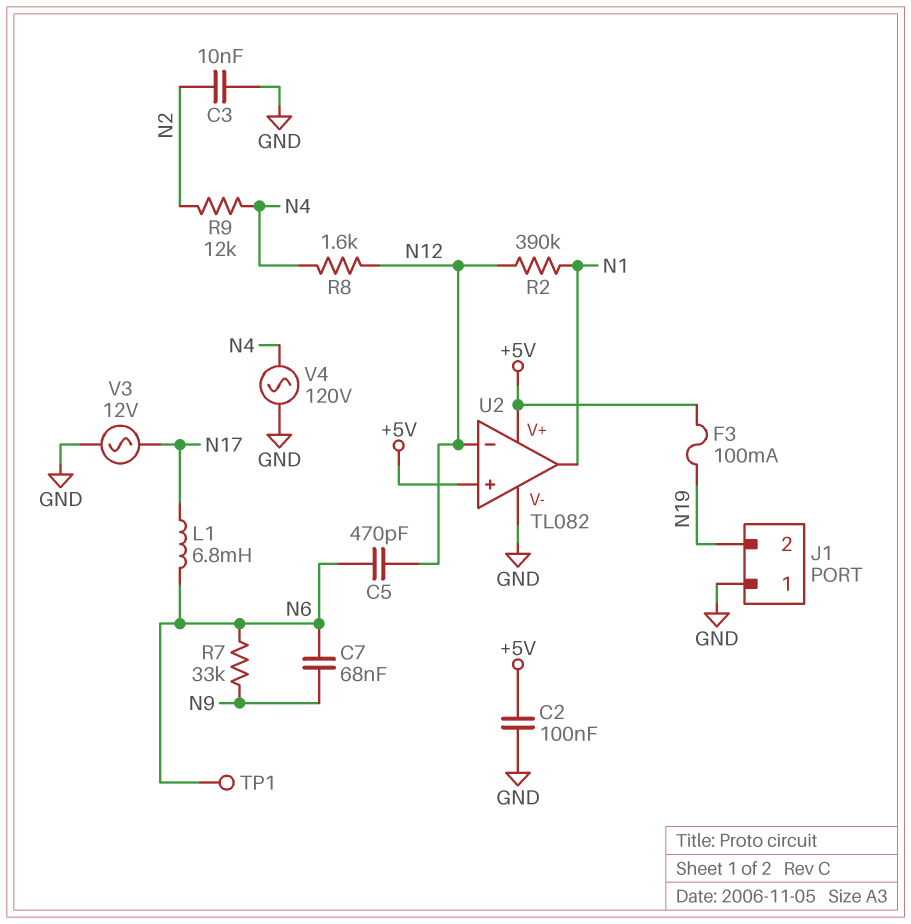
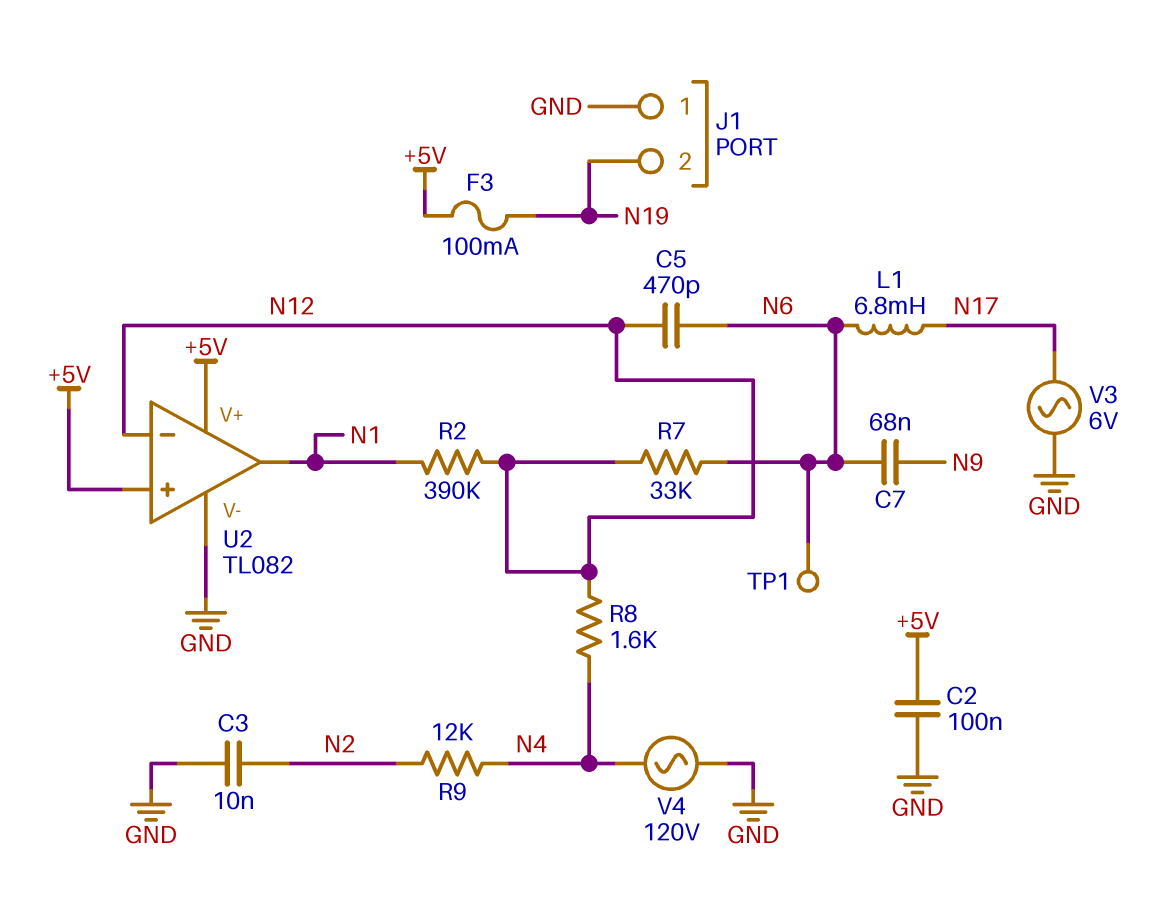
R7: 33k (N6, N9) -> 33k (N6, N12)
V3: AC 12V (GND, N17) -> AC 6V (GND, N17)

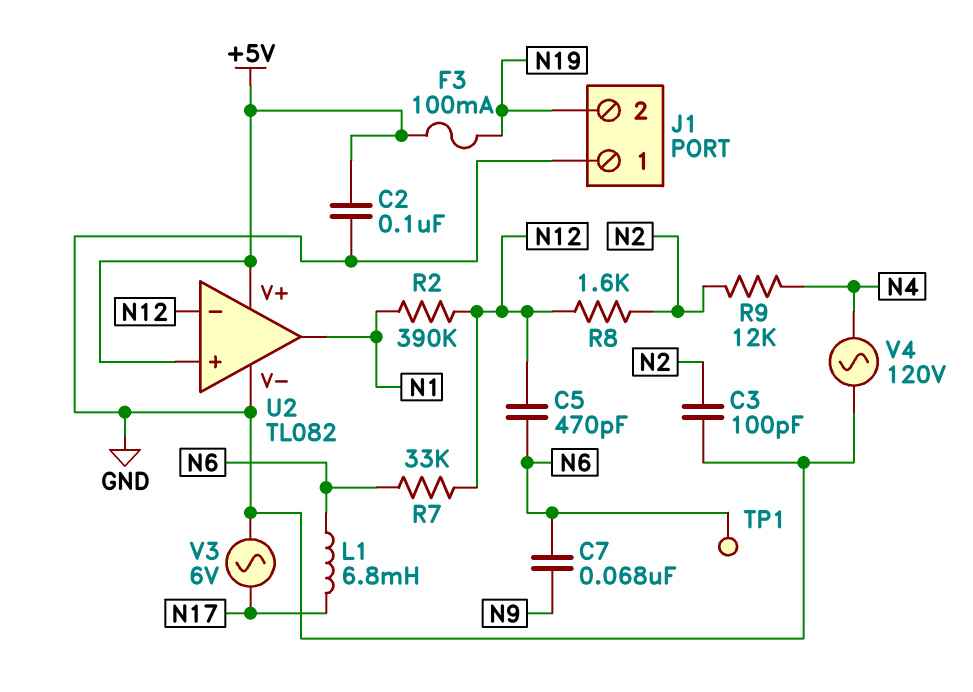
C3: 10nF (GND, N2) -> 100pF (GND, N2)
R8: 1.6k (N4, N12) -> 1.6k (N2, N12)

